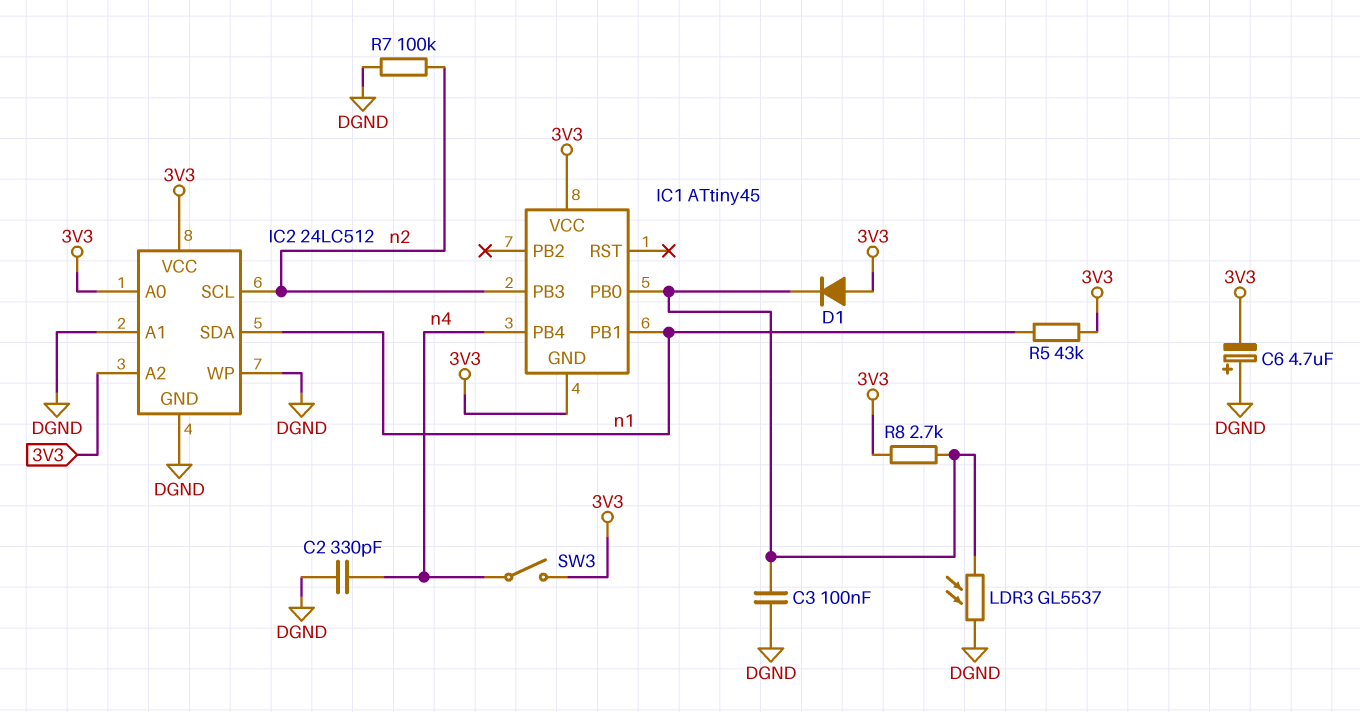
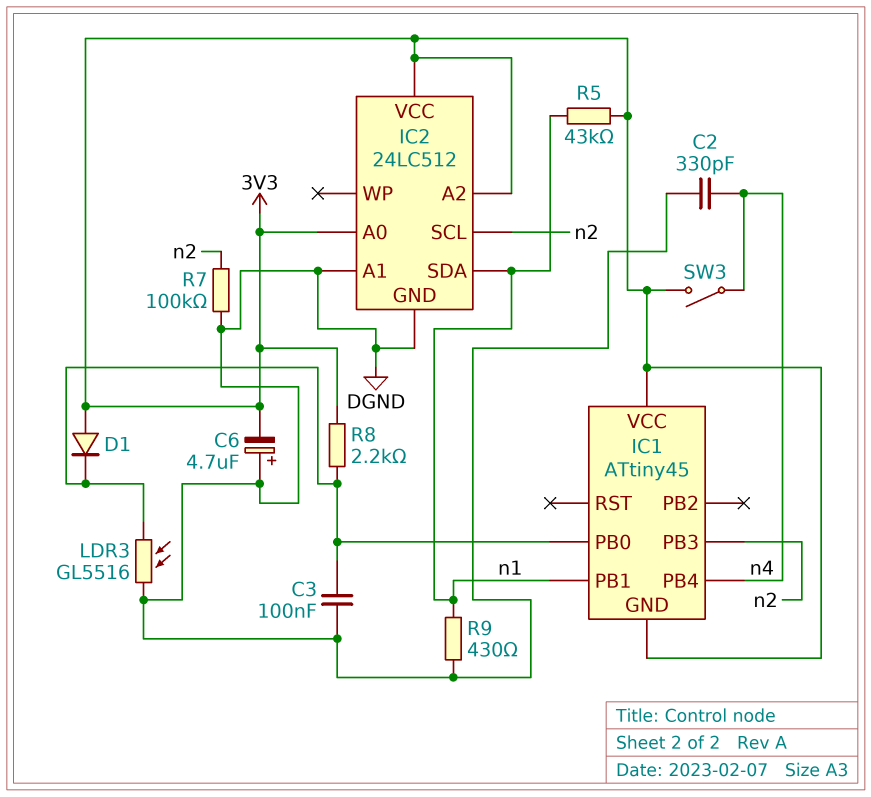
IC2 pin WP: DGND -> none
LDR3: GL5537 (DGND, IC1/PB0) -> GL5516 (DGND, IC1/PB0)
R8: 2.7k (3V3, IC1/PB0) -> 2.2k (3V3, IC1/PB0)
R9: none -> 430 (DGND, n1)

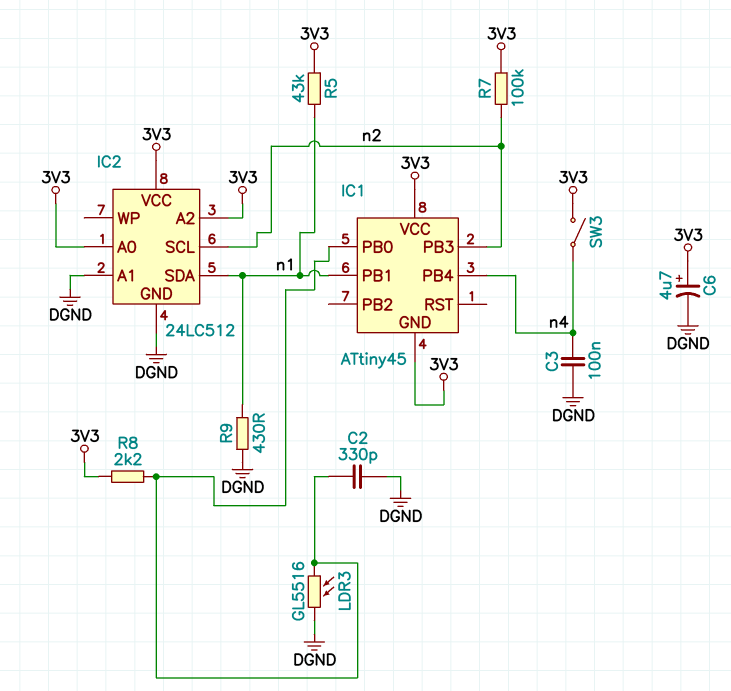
C2: 330pF (DGND, n4) -> 330pF (DGND, IC1/PB0)
C3: 100nF (DGND, IC1/PB0) -> 100nF (DGND, n4)
C6: 4.7uF (plus DGND, minus 3V3) -> 4.7uF (plus 3V3, minus DGND)
D1: diode (A 3V3, K IC1/PB0) -> none
R7: 100k (DGND, n2) -> 100k (3V3, n2)

